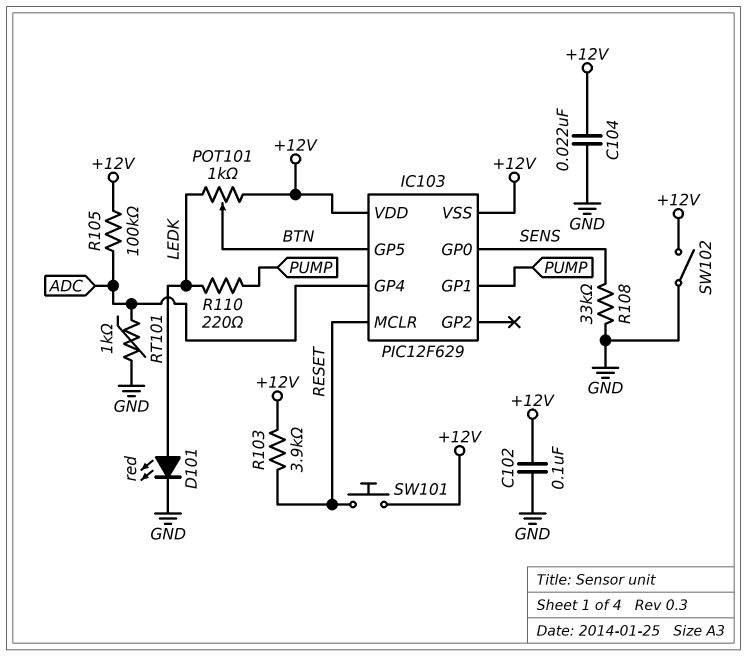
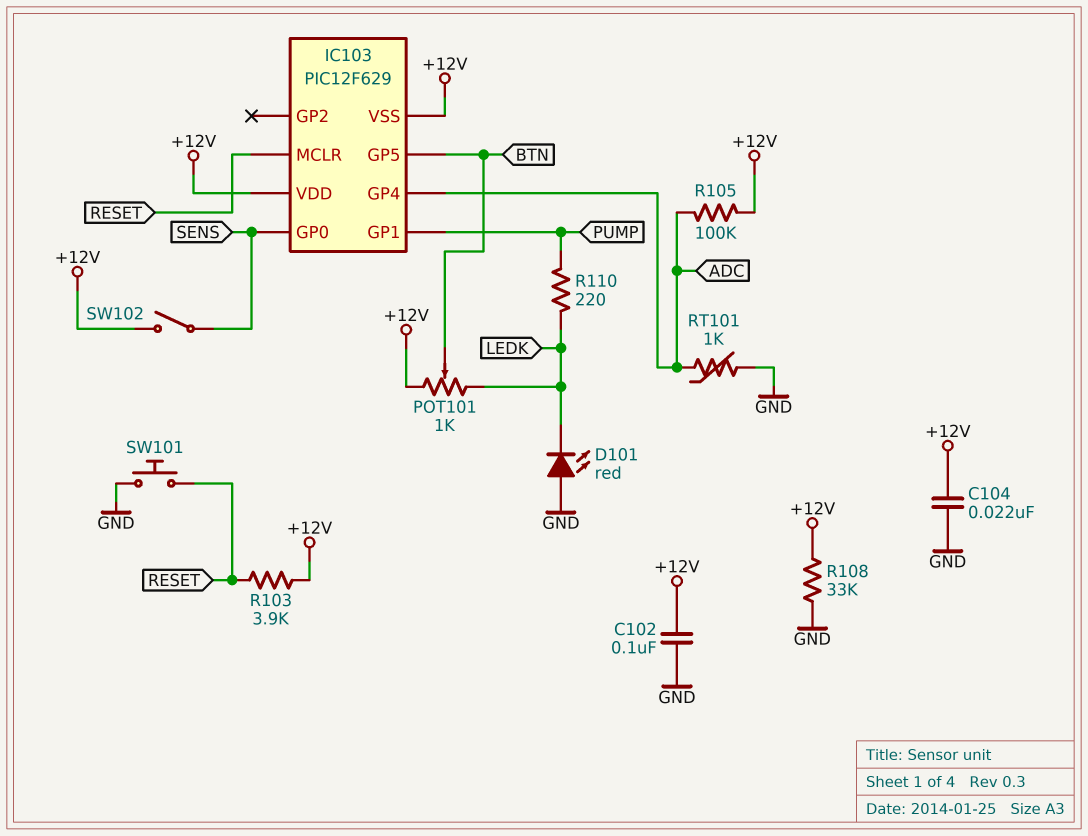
D101: LED red (A LEDK, K GND) -> LED red (A GND, K LEDK)
R108: 33k (GND, SENS) -> 33k (+12V, GND)
SW101: button (+12V, RESET) -> button (GND, RESET)
SW102: switch (+12V, GND) -> switch (+12V, SENS)

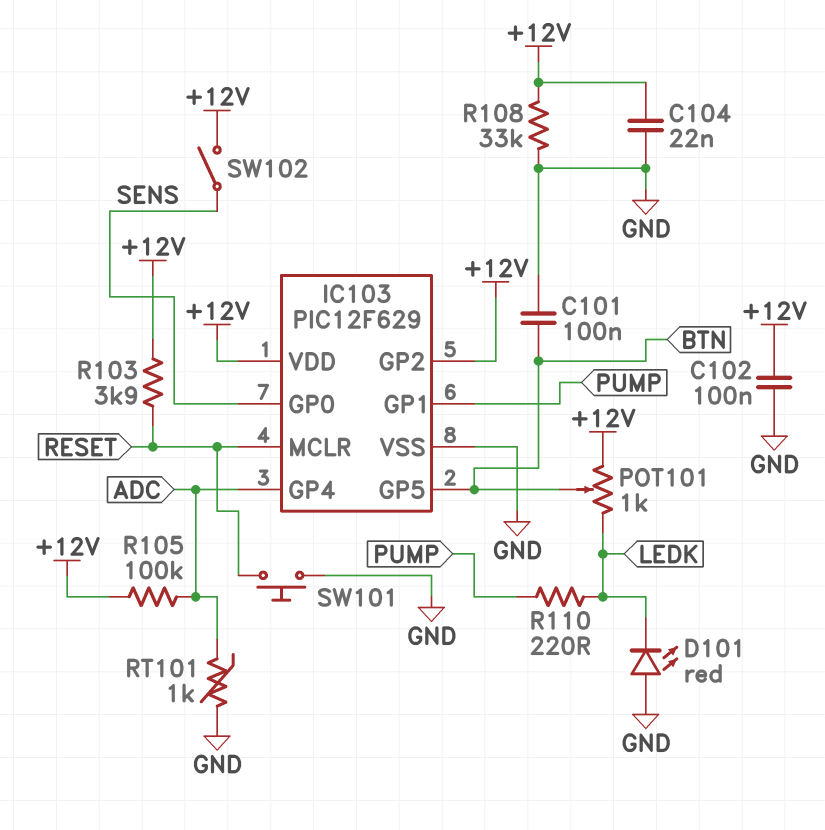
C101: none -> 100nF (BTN, GND)
IC103 pin GP2: none -> +12V
IC103 pin VSS: +12V -> GND

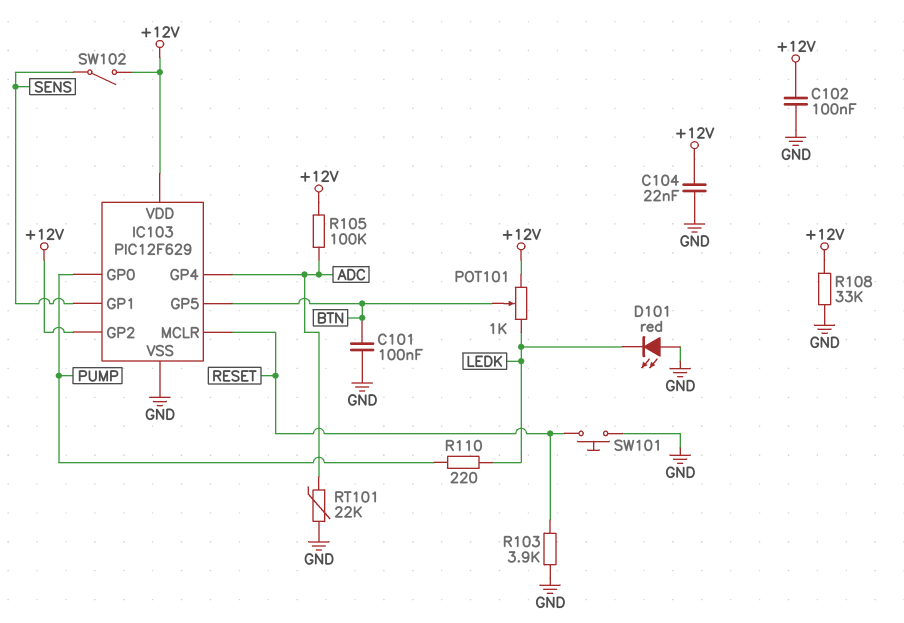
IC103 pin GP0: SENS -> PUMP
IC103 pin GP1: PUMP -> SENS
R103: 3.9k (+12V, RESET) -> 3.9k (GND, RESET)
RT101: 1k (ADC, GND) -> 22k (ADC, GND)

